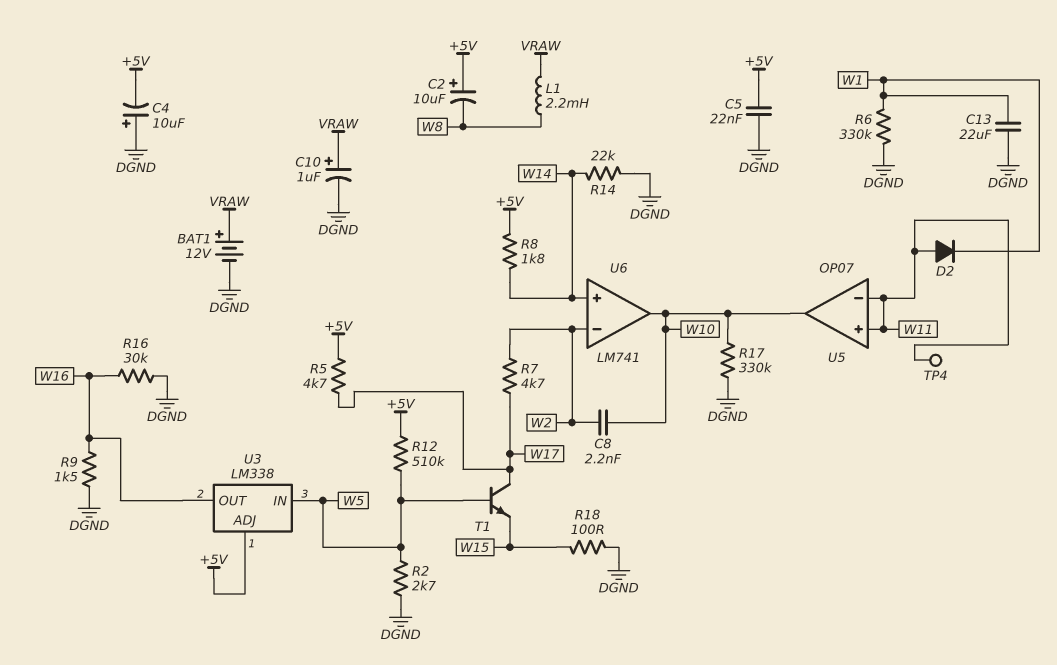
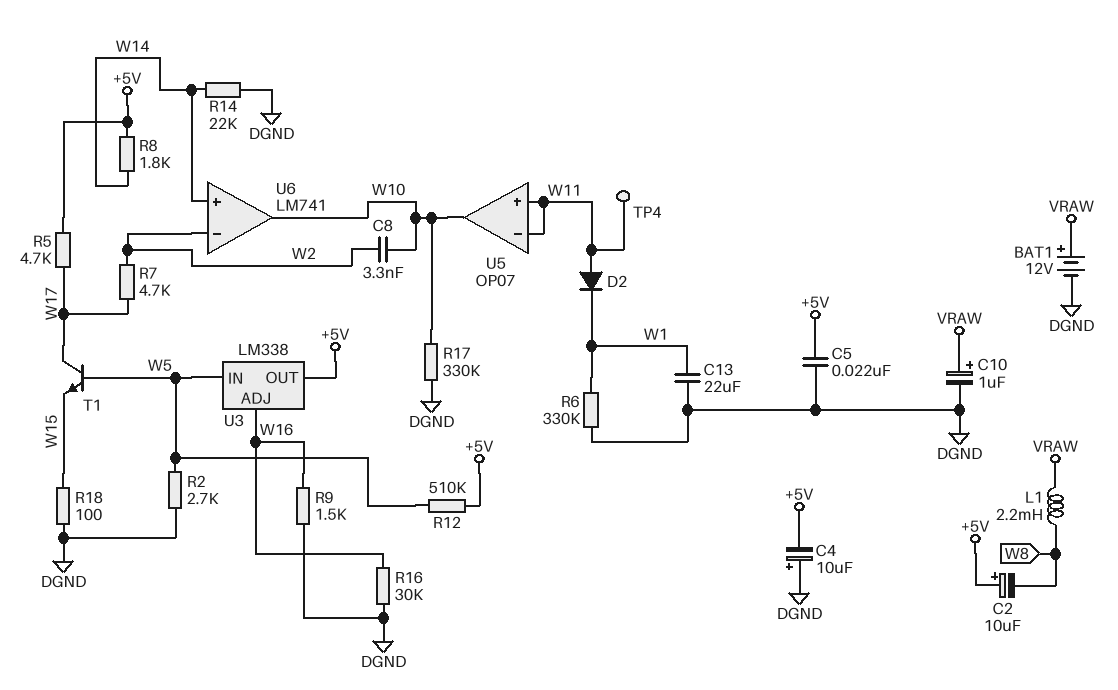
C8: 2.2nF (W2, W10) -> 3.3nF (W2, W10)
U3 pin ADJ: +5V -> W16
U3 pin OUT: W16 -> +5V

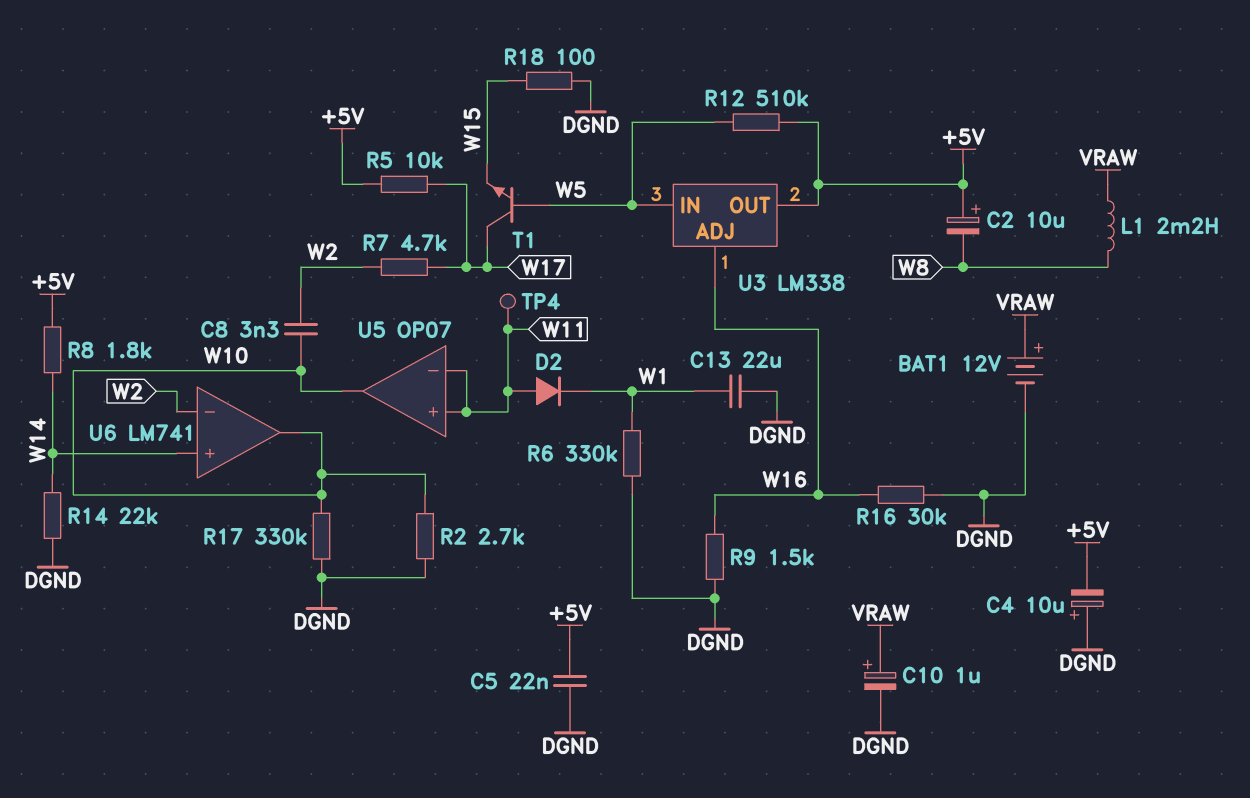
R2: 2.7k (DGND, W5) -> 2.7k (DGND, W10)
R5: 4.7k (+5V, W17) -> 10k (+5V, W17)

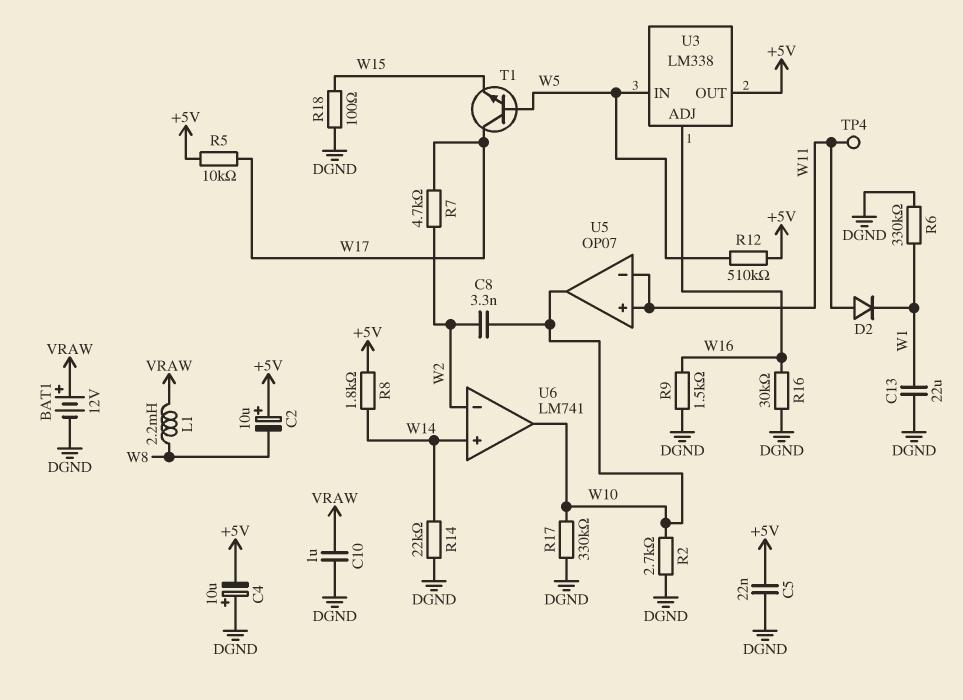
C10: 1uF (plus VRAW, minus DGND) -> 1uF (DGND, VRAW)

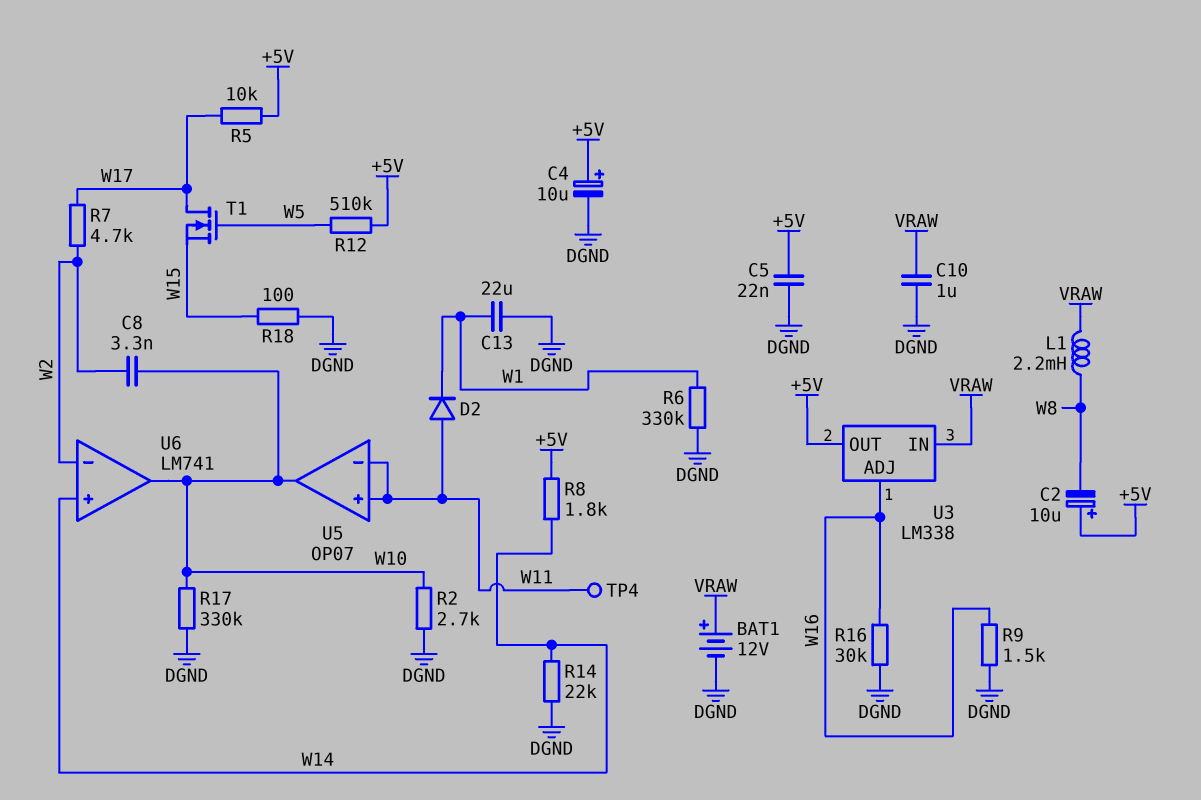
C4: 10uF (plus DGND, minus +5V) -> 10uF (plus +5V, minus DGND)
T1: NPN (B W5, C W17, E W15) -> NMOS (G W5, D W17, S W15)
U3 pin IN: W5 -> VRAW

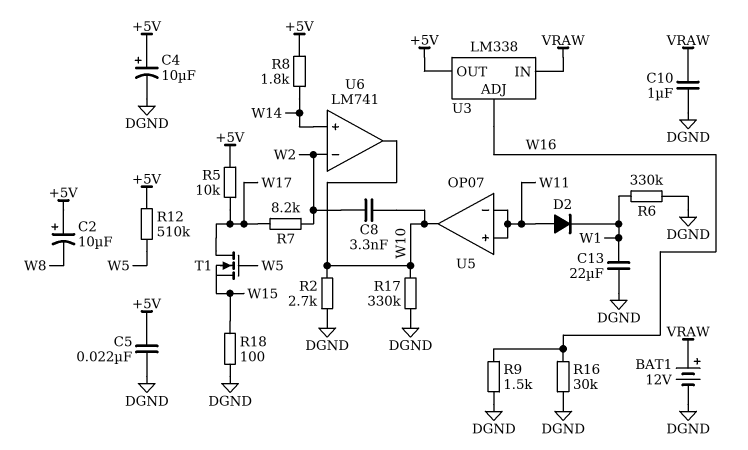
L1: 2.2mH (VRAW, W8) -> none
R7: 4.7k (W2, W17) -> 8.2k (W2, W17)
R14: 22k (DGND, W14) -> none
TP4: test point (W11) -> none

